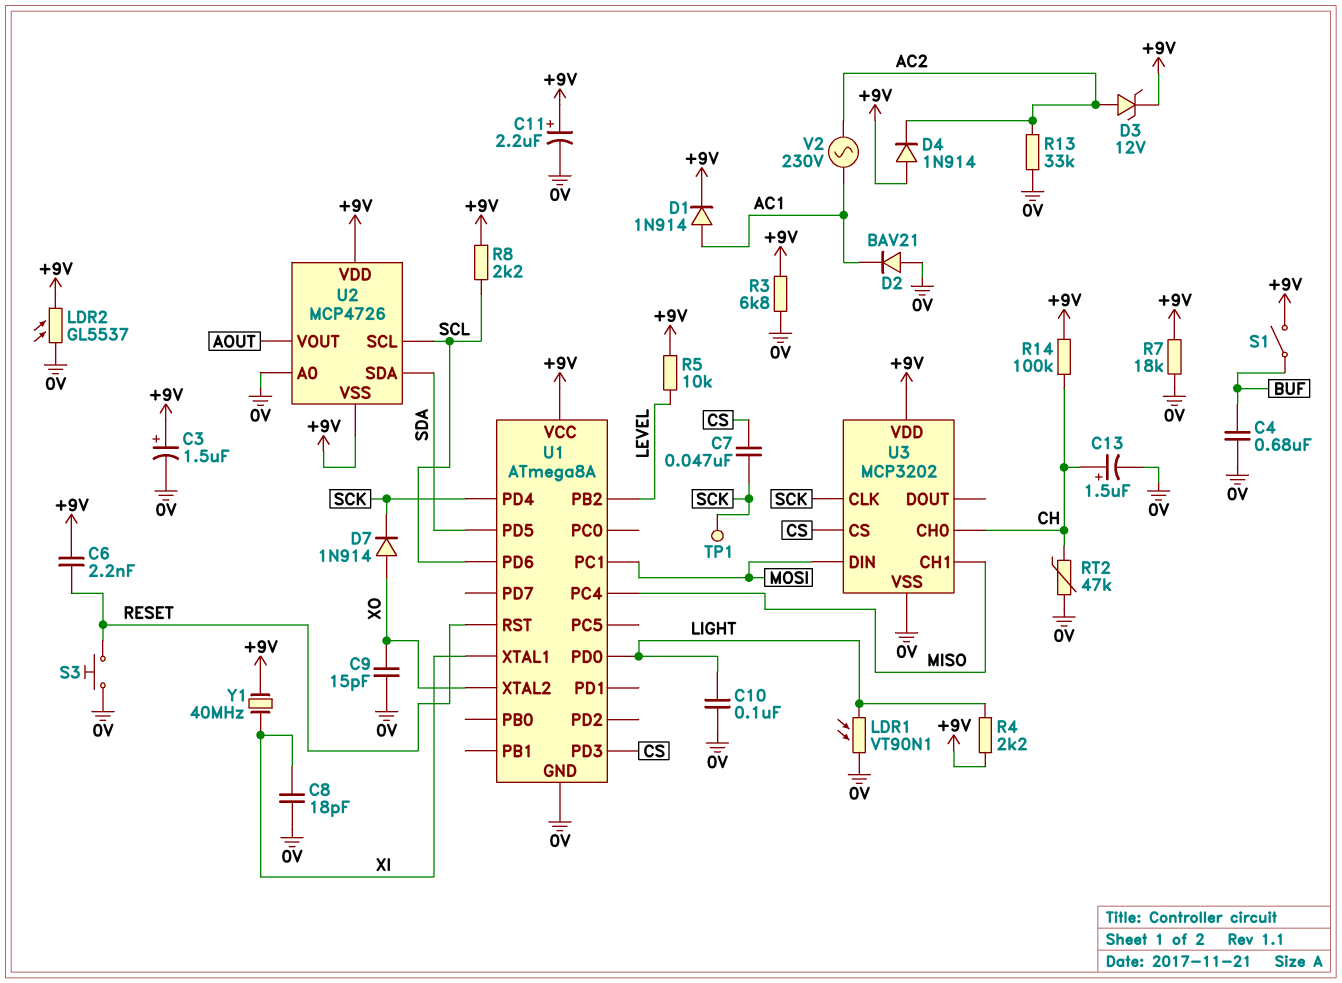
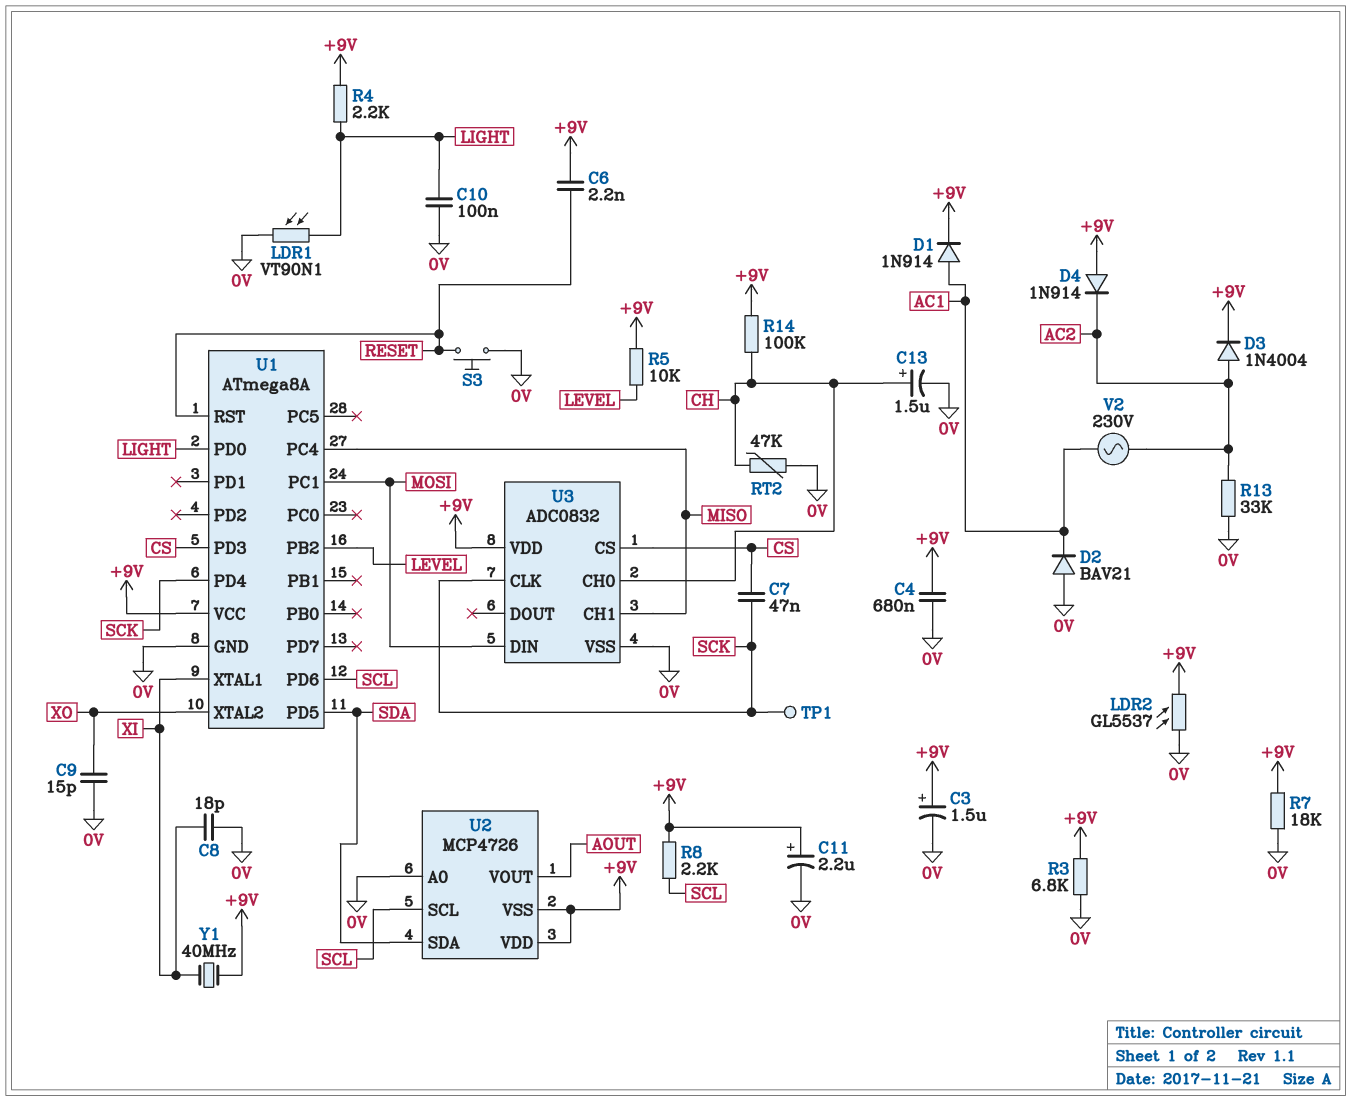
C4: 680nF (0V, BUF) -> 680nF (+9V, 0V)
D3: zener 12V (A AC2, K +9V) -> diode 1N4004 (A AC2, K +9V)
D7: diode 1N914 (A XO, K SCK) -> none
S1: switch (+9V, BUF) -> none
U3: MCP3202 -> ADC0832

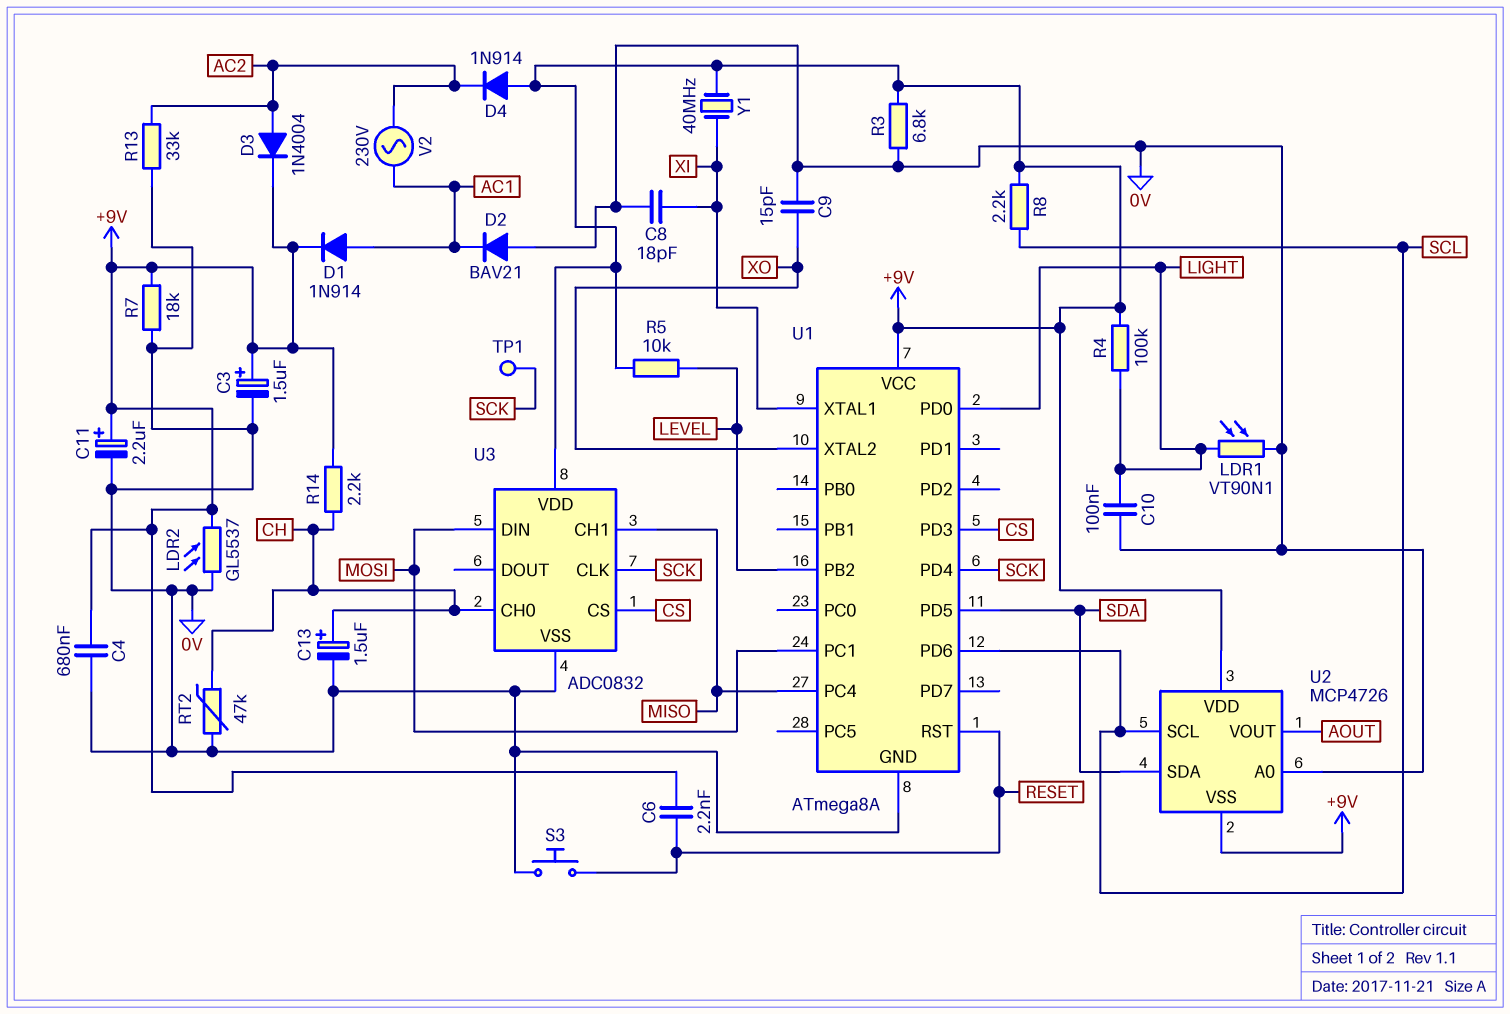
C7: 47nF (CS, SCK) -> none
R4: 2.2k (+9V, LIGHT) -> 100k (+9V, LIGHT)
R14: 100k (+9V, CH) -> 2.2k (+9V, CH)

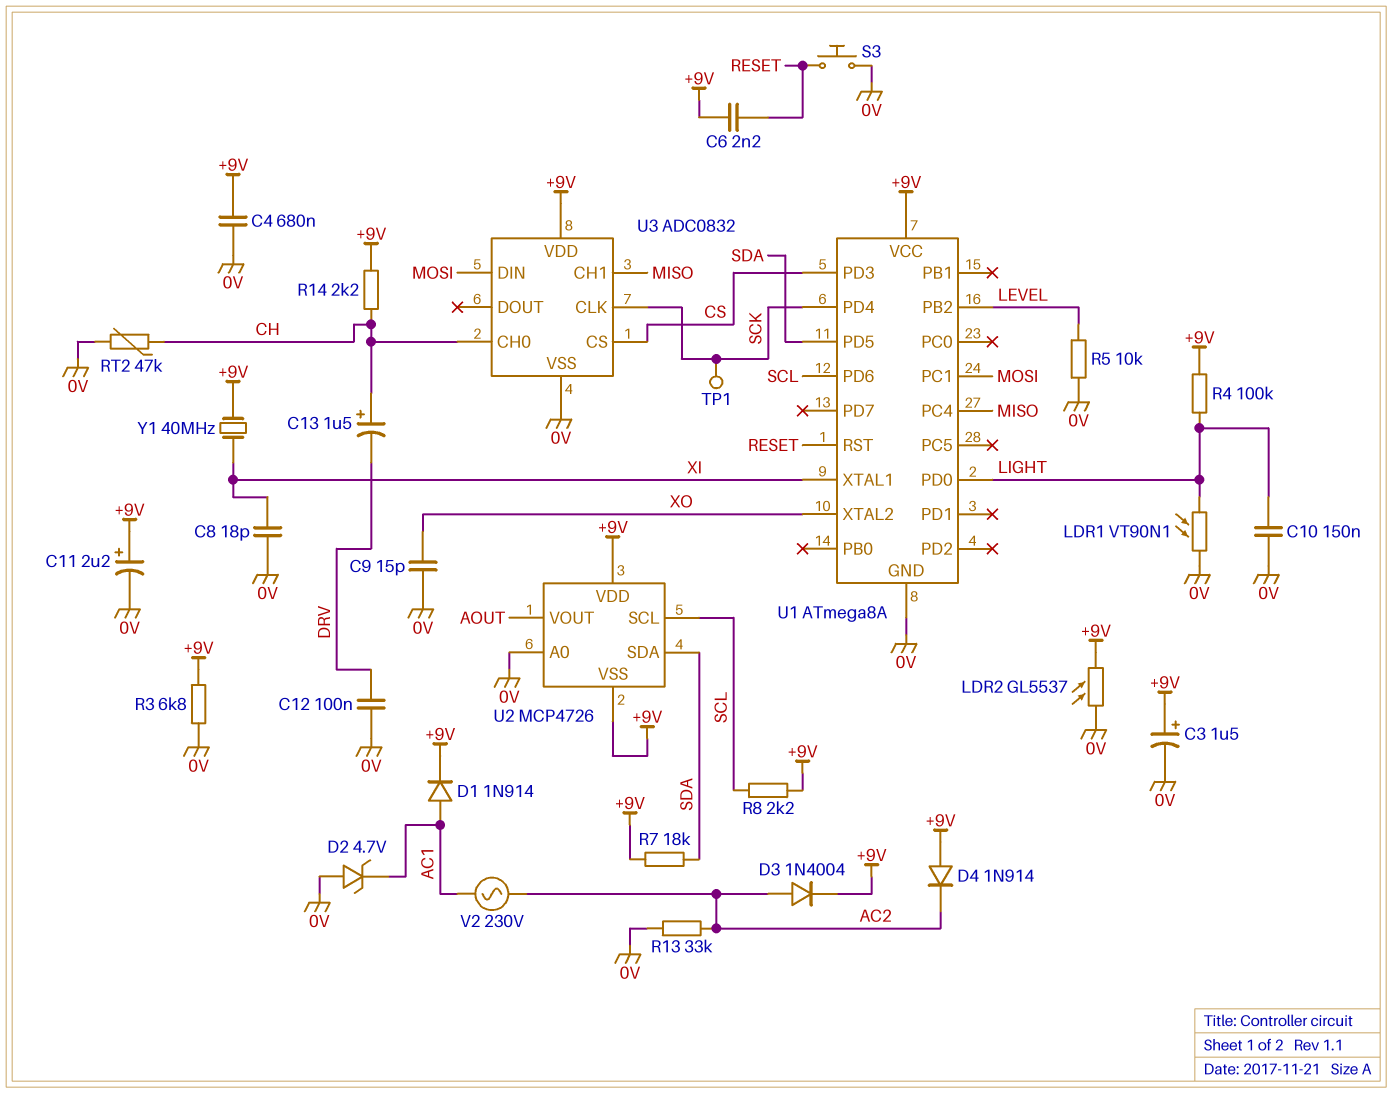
C10: 100nF (0V, LIGHT) -> 150nF (0V, LIGHT)
C12: none -> 100nF (0V, DRV)
C13: 1.5uF (plus CH, minus 0V) -> 1.5uF (plus CH, minus DRV)
D2: diode BAV21 (A 0V, K AC1) -> zener 4.7V (A 0V, K AC1)
R5: 10k (+9V, LEVEL) -> 10k (0V, LEVEL)
R7: 18k (+9V, 0V) -> 18k (+9V, SDA)

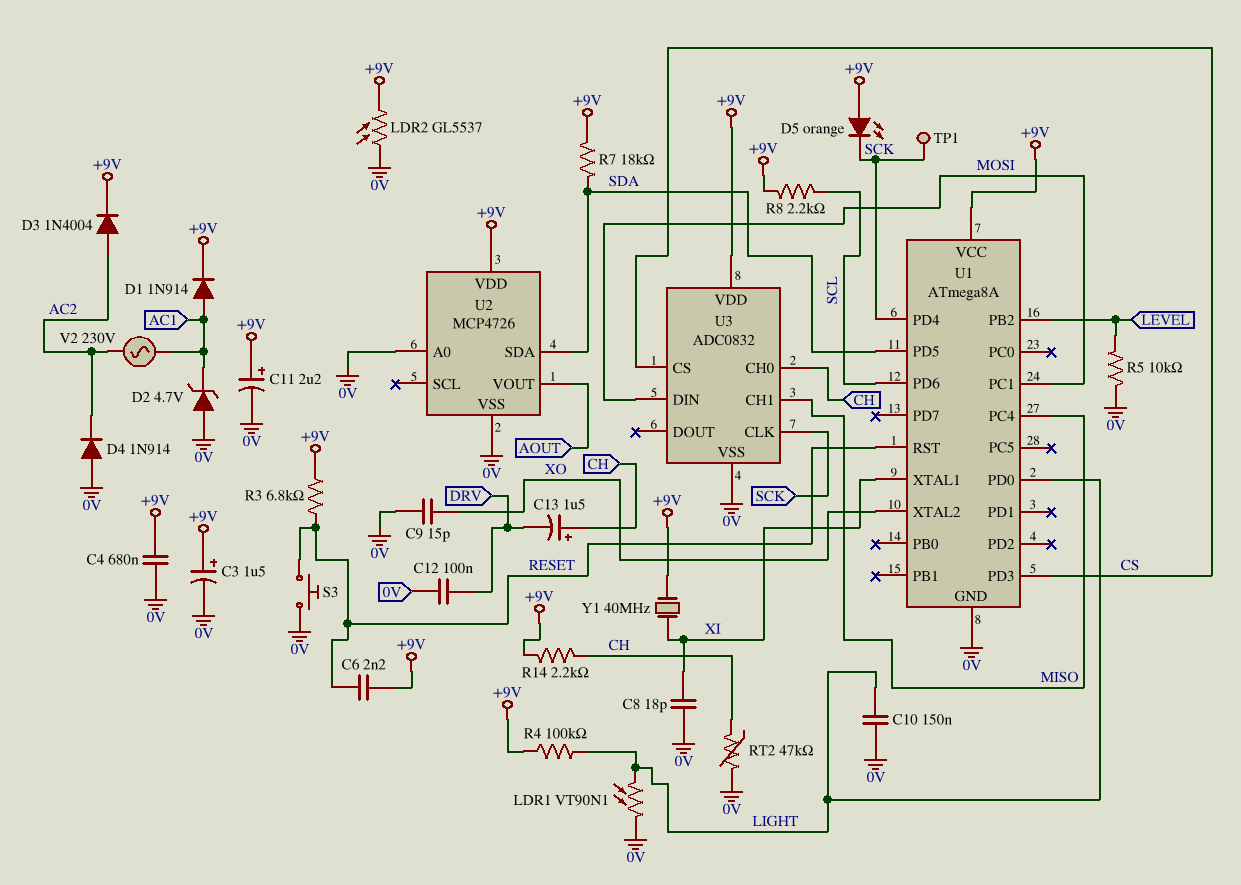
D4: diode 1N914 (A +9V, K AC2) -> diode 1N914 (A 0V, K AC2)
D5: none -> LED orange (A +9V, K SCK)
R3: 6.8k (+9V, 0V) -> 6.8k (+9V, RESET)
R13: 33k (0V, AC2) -> none
U2 pin SCL: SCL -> none
U2 pin VSS: +9V -> 0V

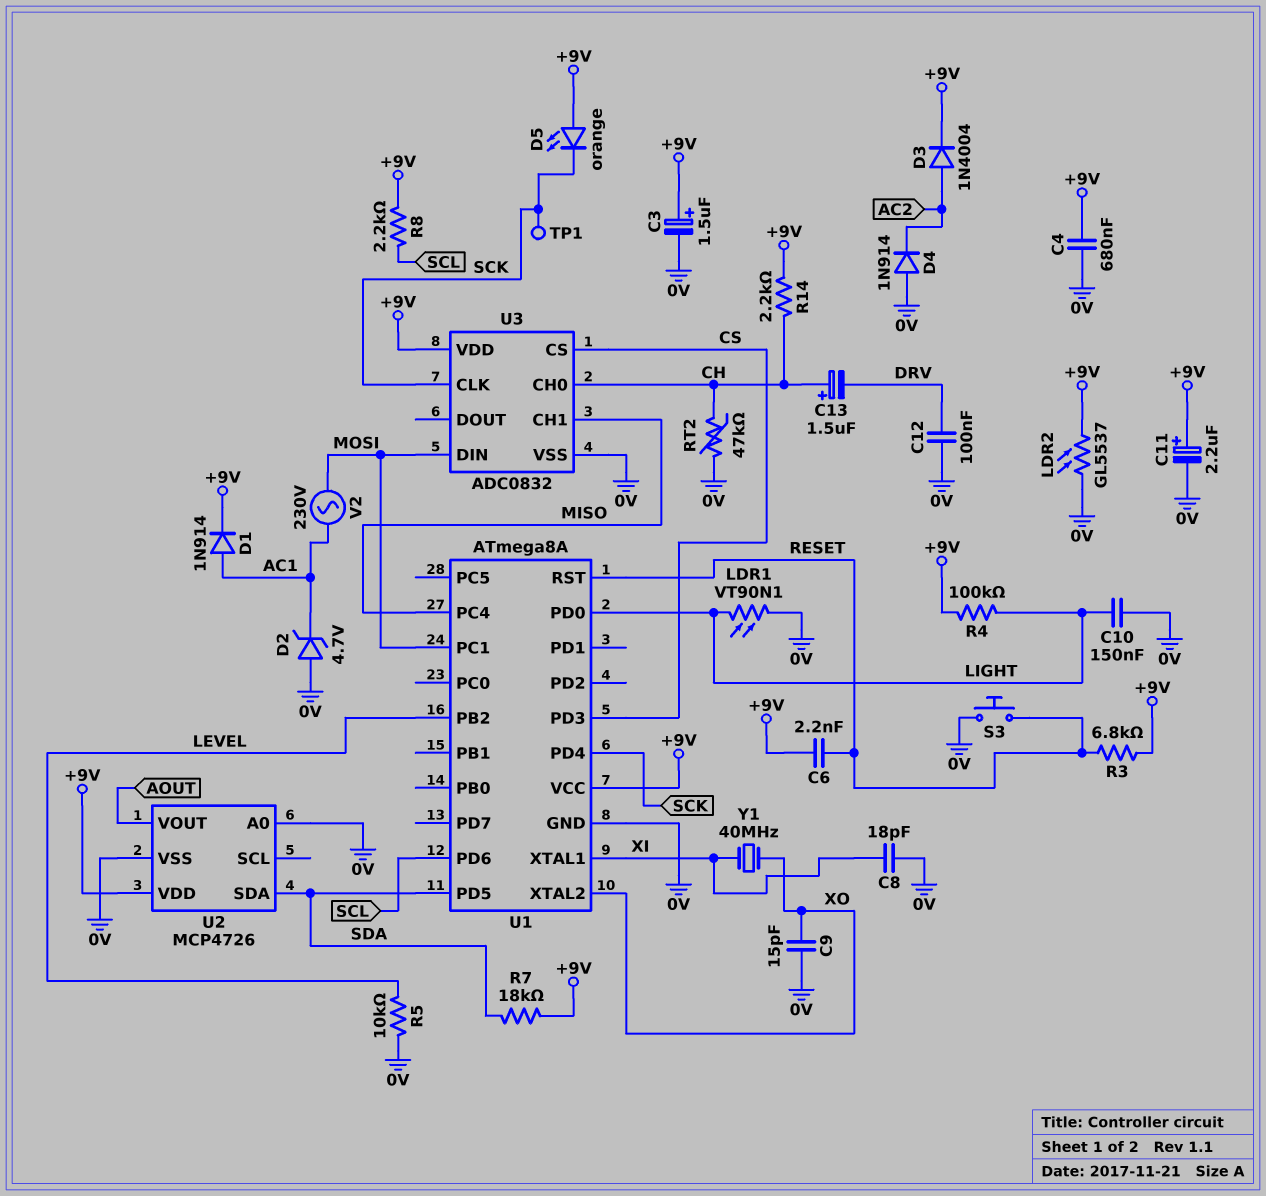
V2: AC 230V (AC1, AC2) -> AC 230V (AC1, MOSI)
Y1: 40MHz (+9V, XI) -> 40MHz (XI, XO)

